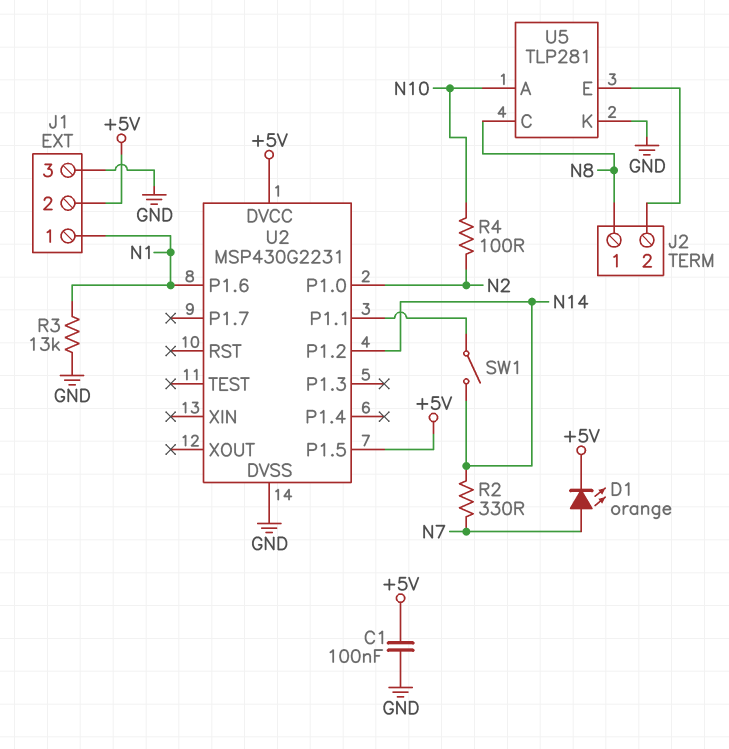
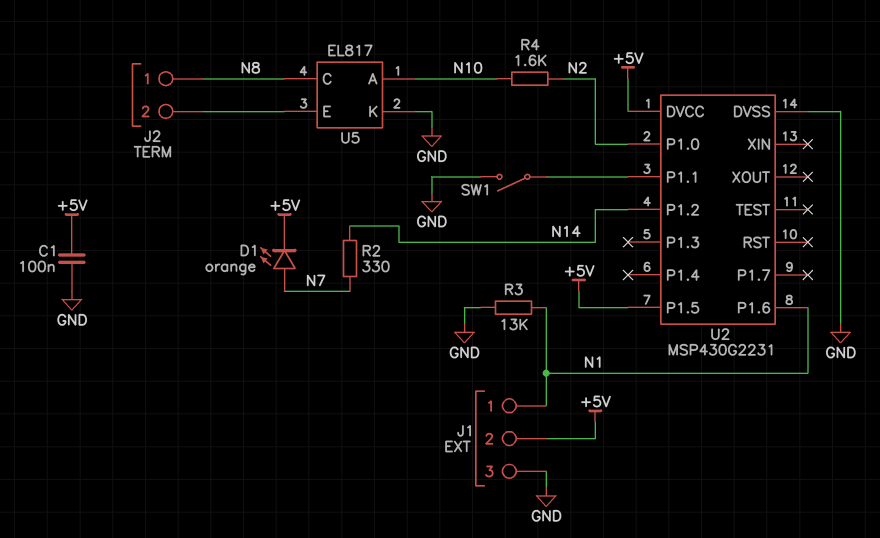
R4: 100 (N2, N10) -> 1.6k (N2, N10)
SW1: switch (N14, U2/P1.1) -> switch (GND, U2/P1.1)
U5: TLP281 -> EL817

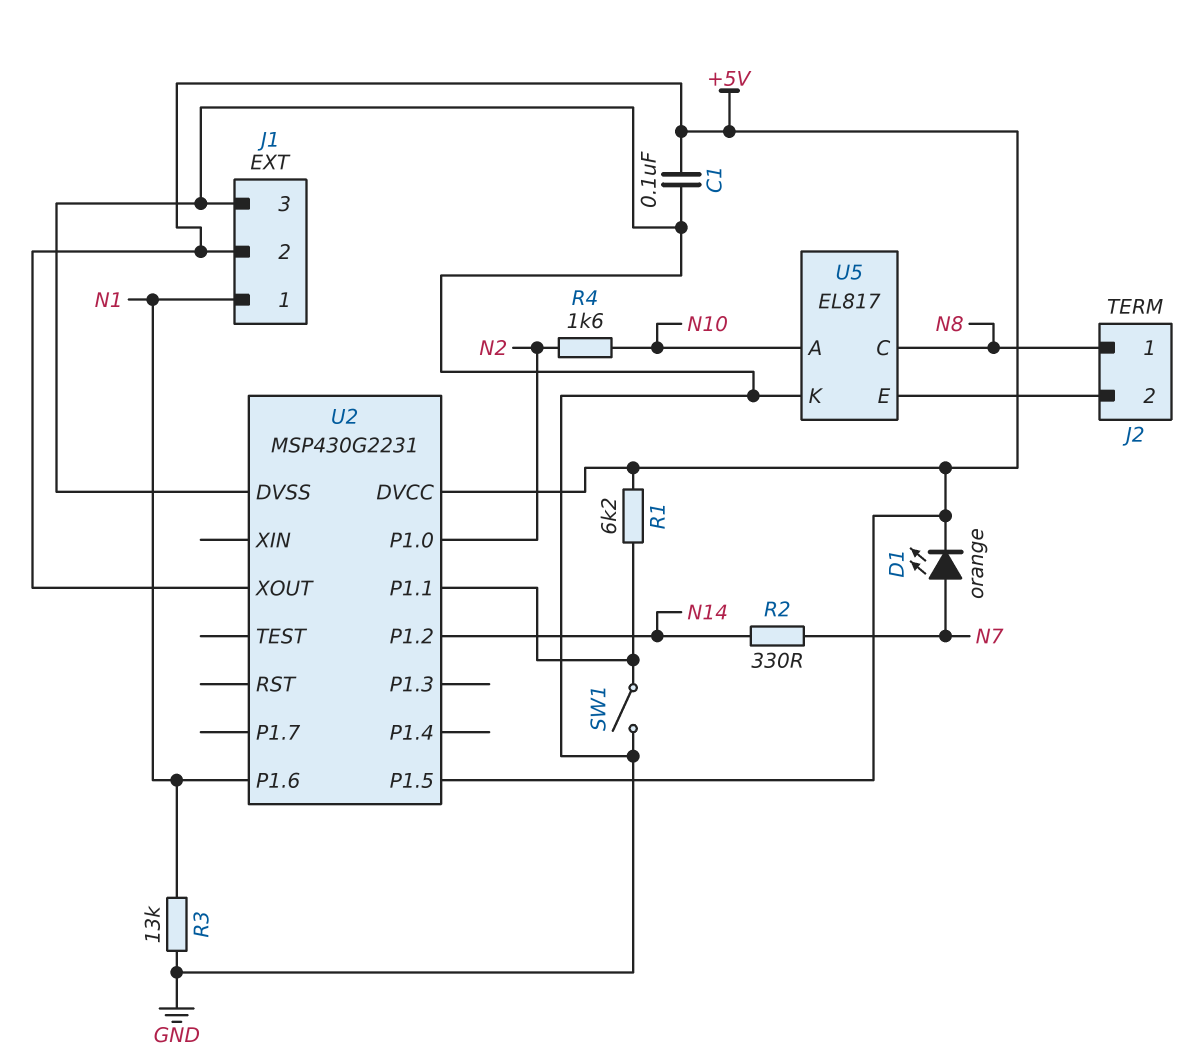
R1: none -> 6.2k (+5V, U2/P1.1)
U2 pin XOUT: none -> +5V

